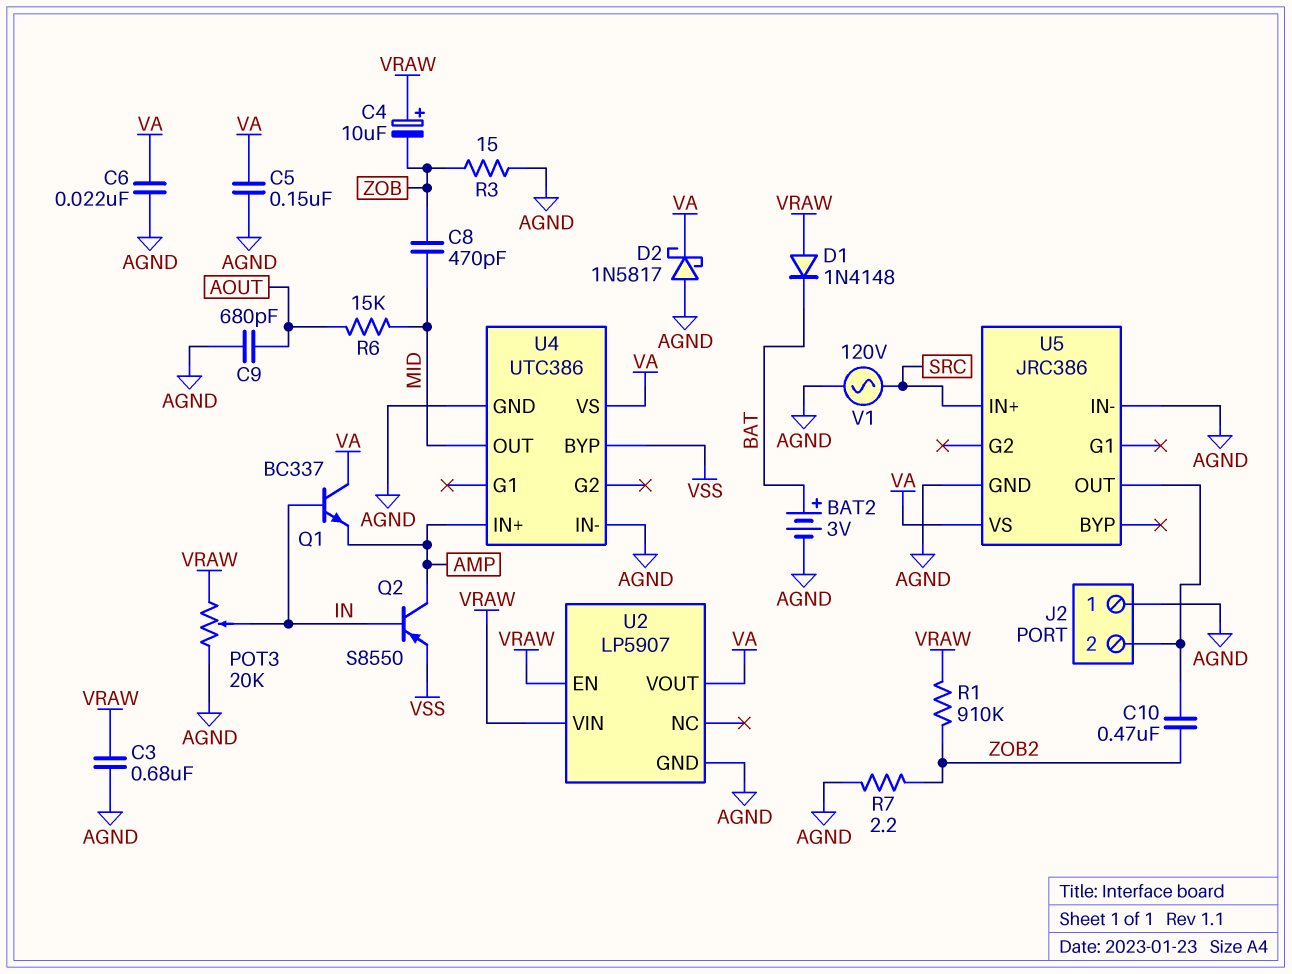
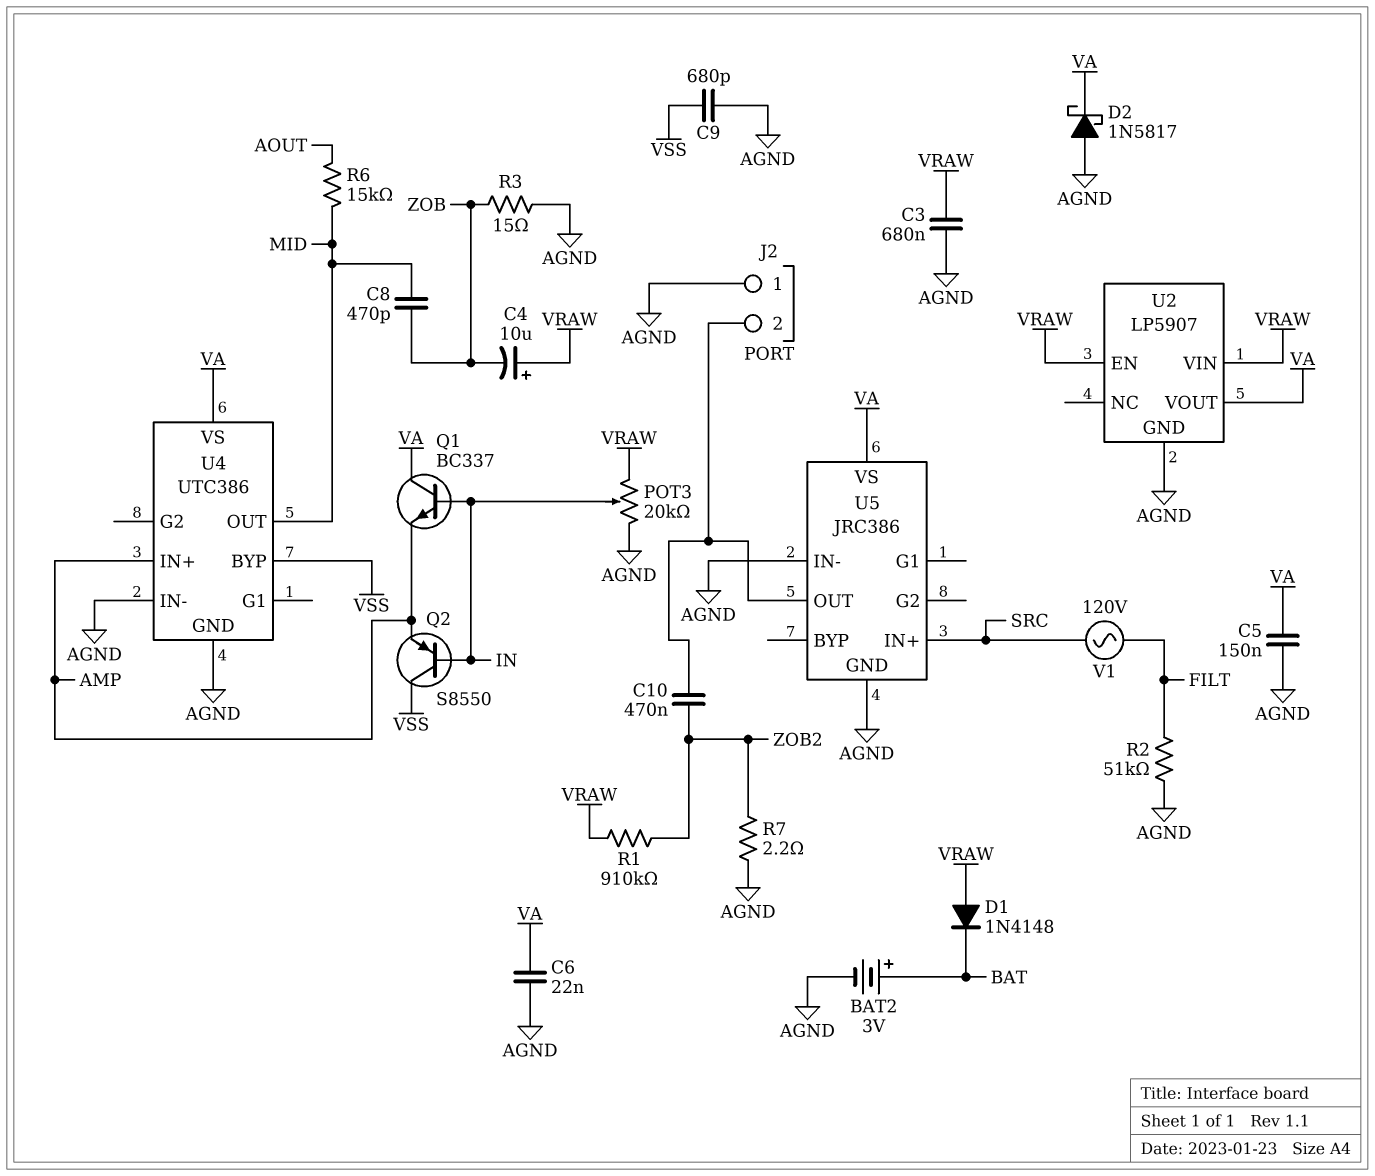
C9: 680pF (AGND, AOUT) -> 680pF (AGND, VSS)
Q2: PNP S8550 (B IN, C AMP, E VSS) -> PNP S8550 (B IN, C VSS, E AMP)
R2: none -> 51k (AGND, FILT)
V1: AC 120V (AGND, SRC) -> AC 120V (FILT, SRC)

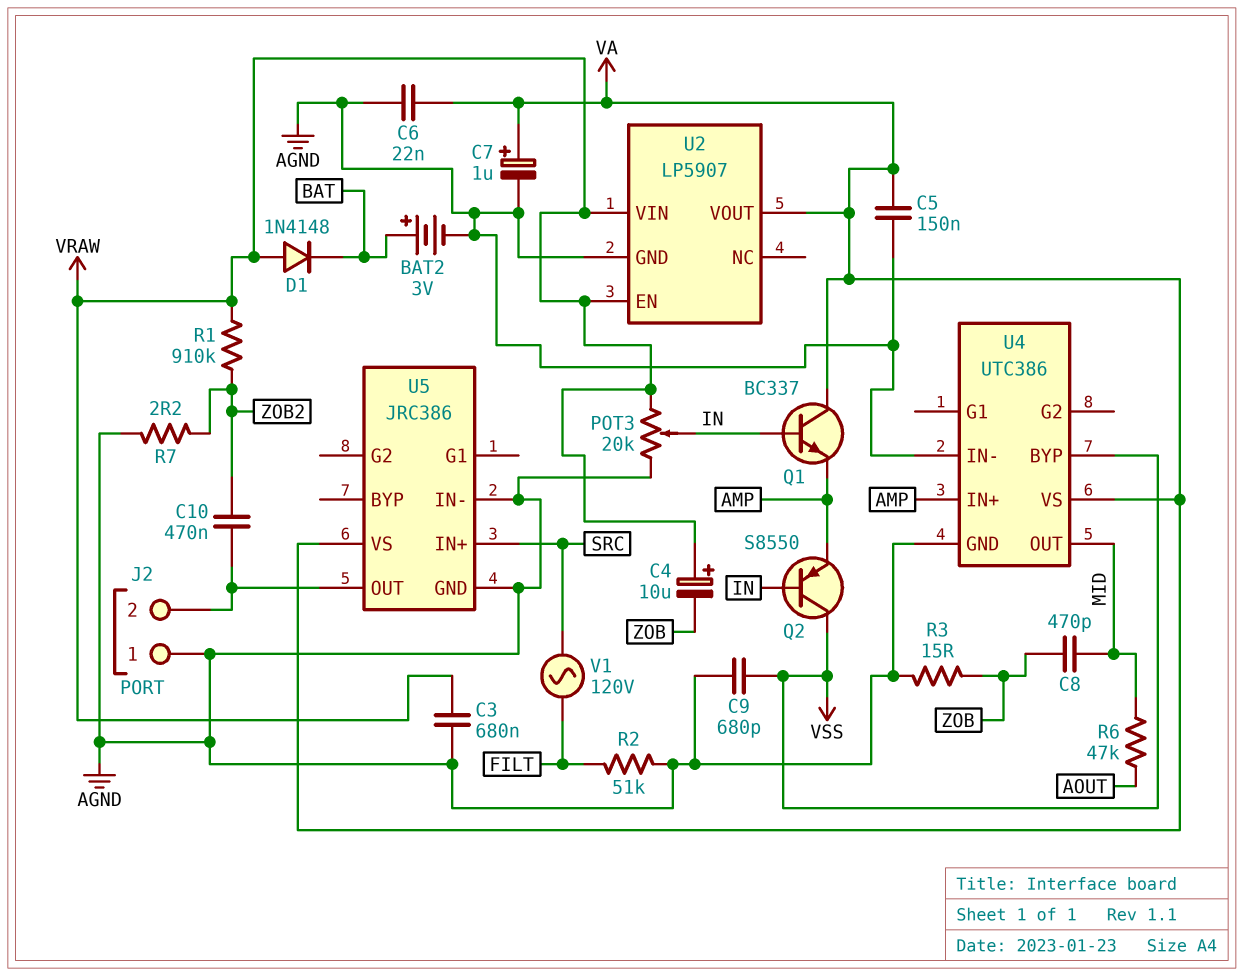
C7: none -> 1uF (plus VA, minus AGND)
D2: schottky 1N5817 (A AGND, K VA) -> none
R6: 15k (AOUT, MID) -> 47k (AOUT, MID)

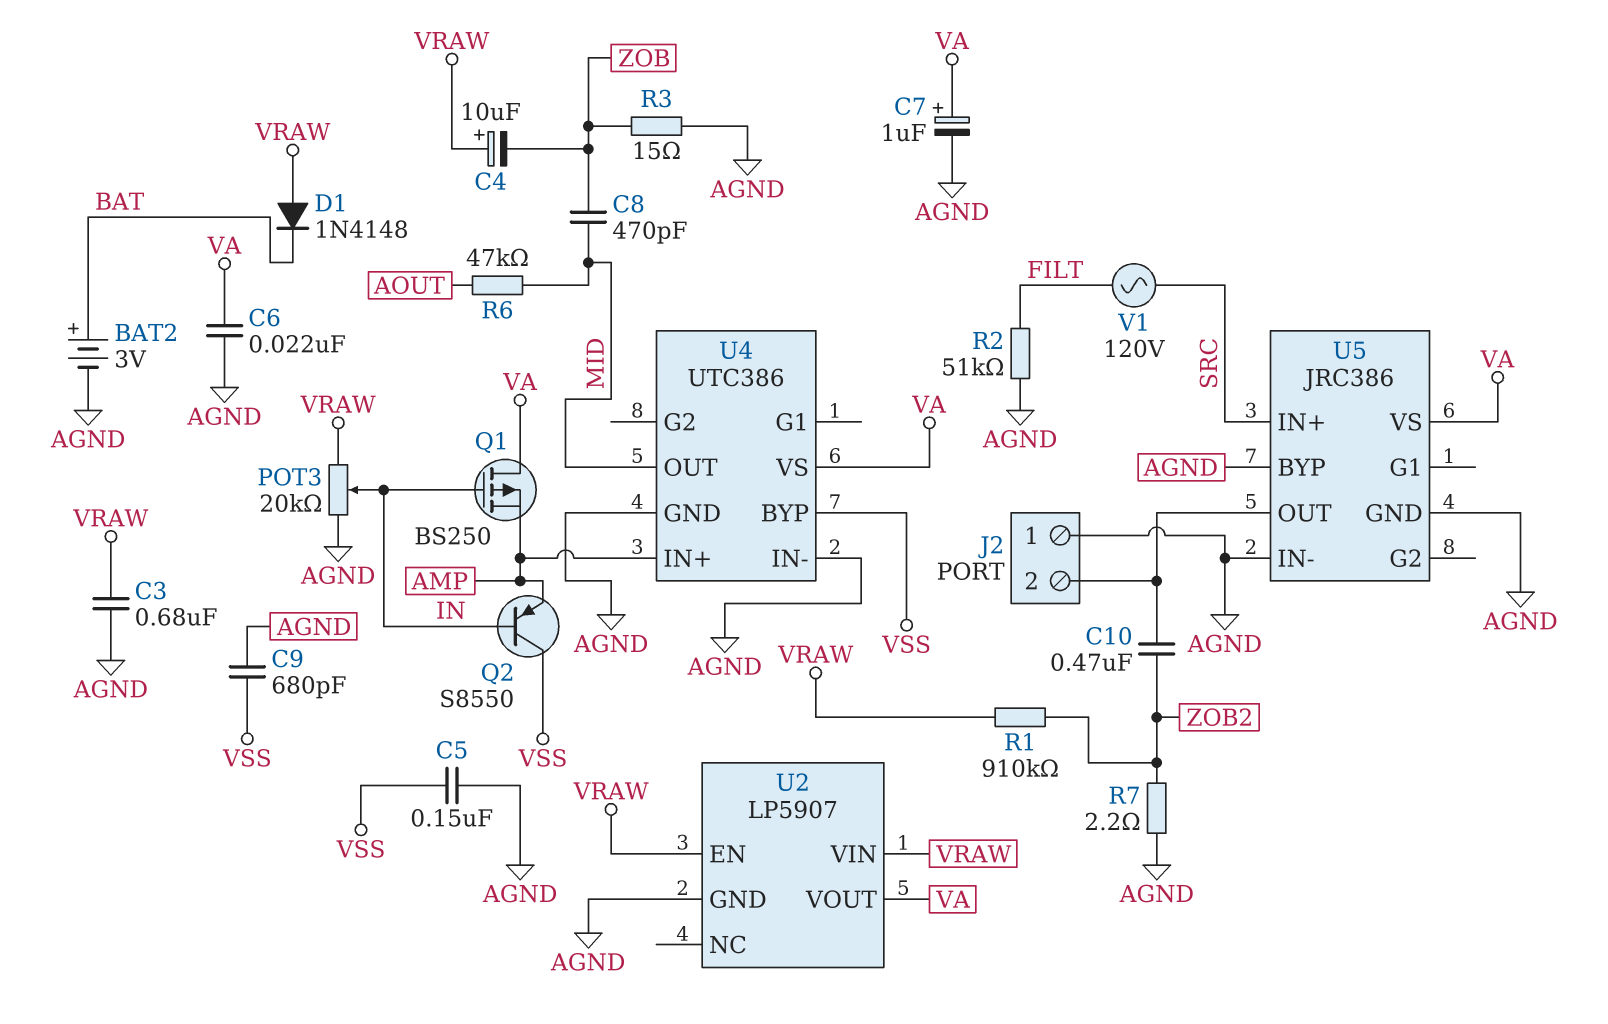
C5: 150nF (AGND, VA) -> 150nF (AGND, VSS)
Q1: NPN BC337 (B IN, C VA, E AMP) -> PMOS BS250 (G IN, D VA, S AMP)
U5 pin BYP: none -> AGND

